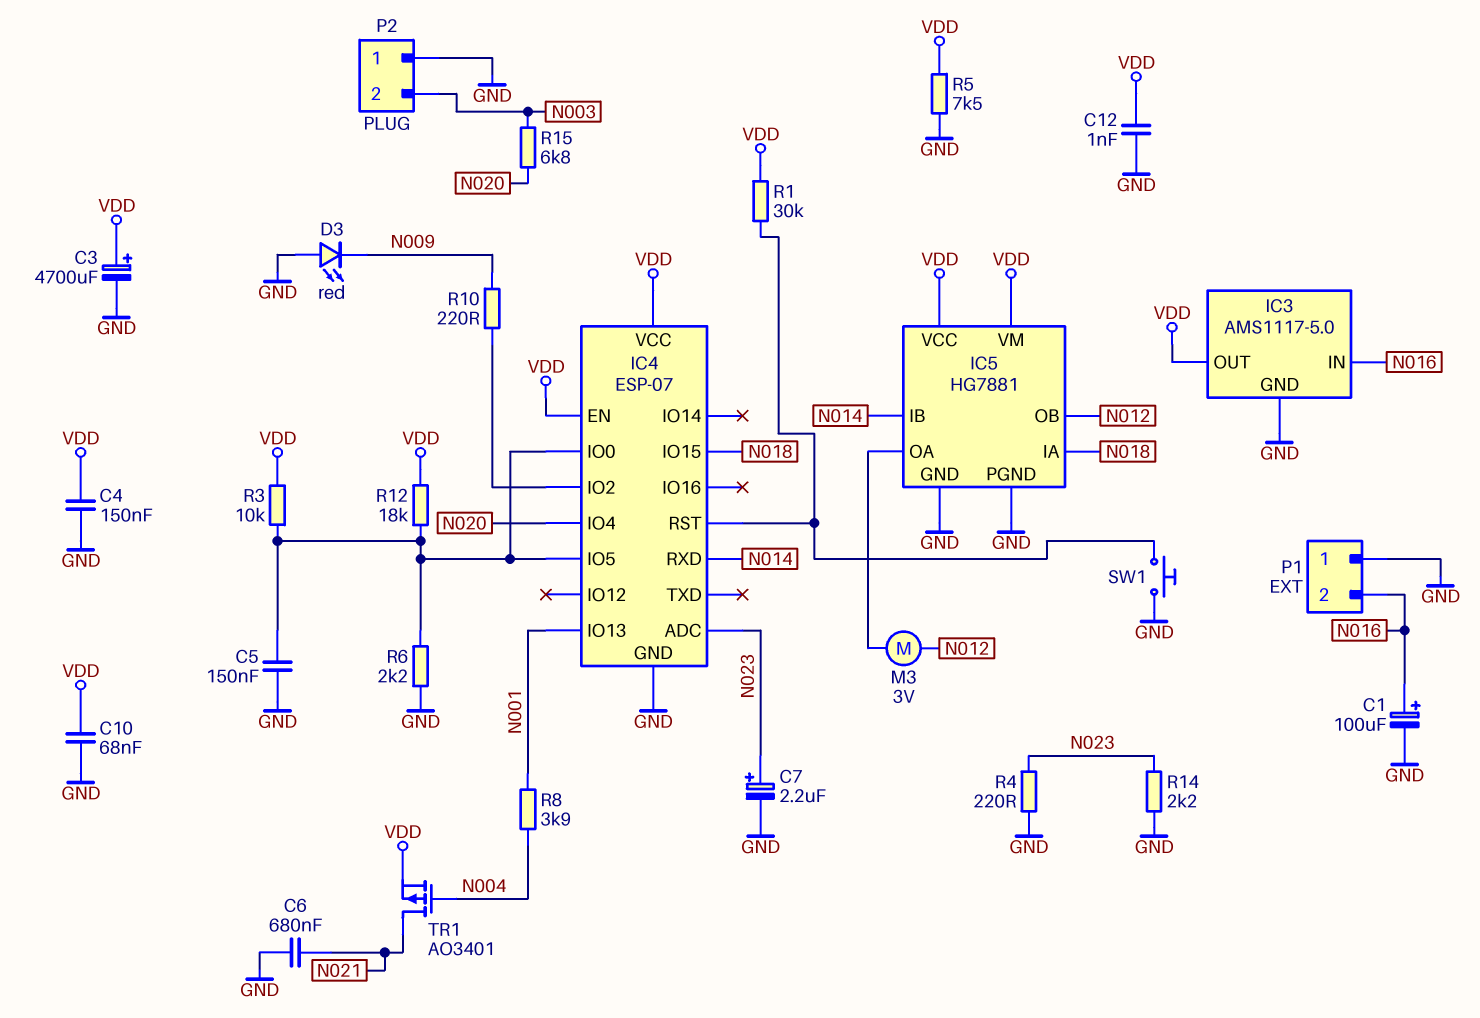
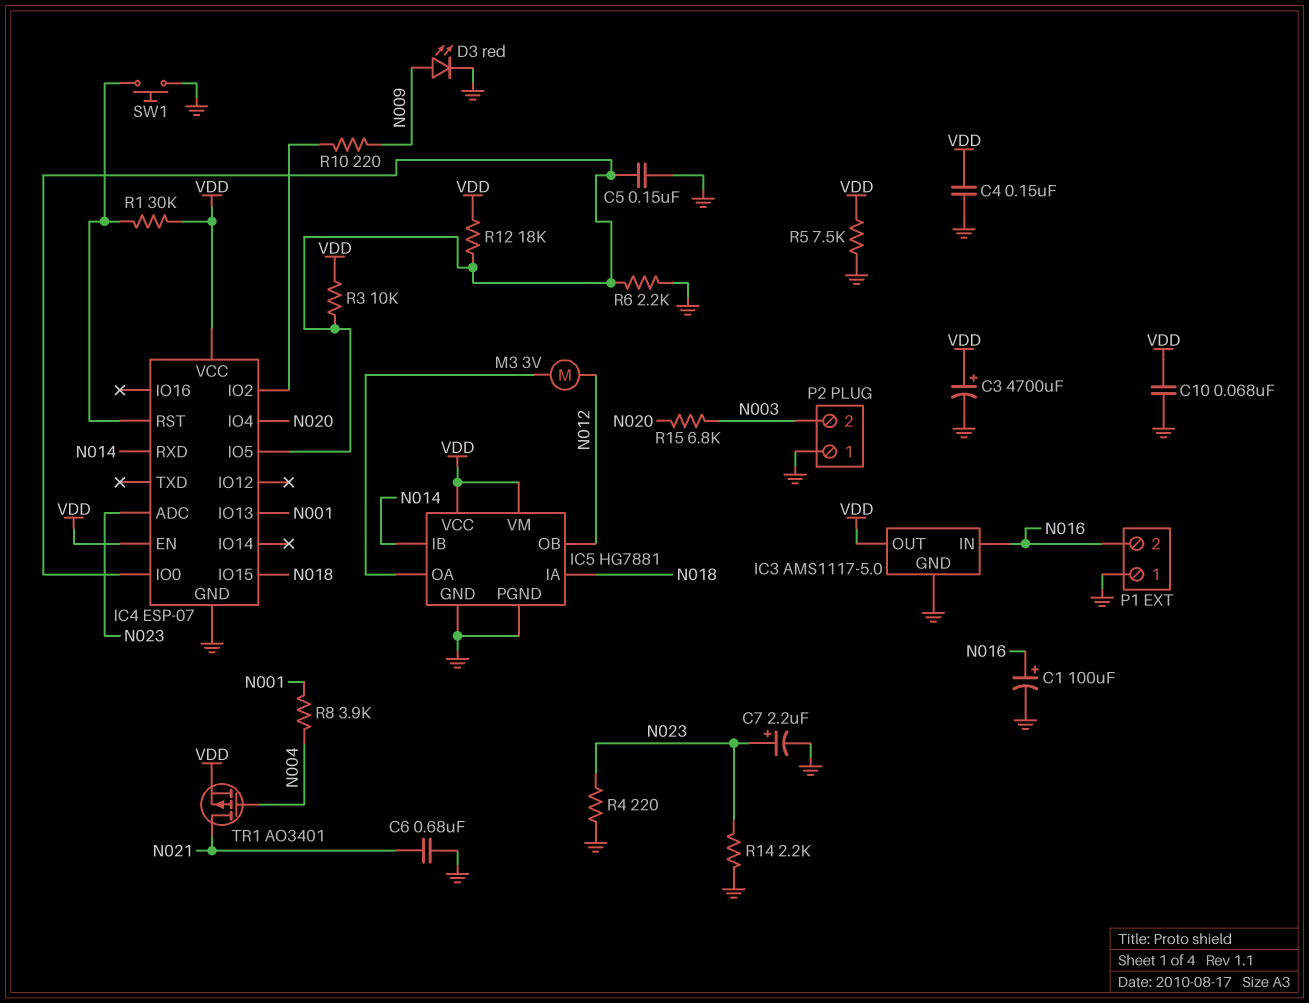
C12: 1nF (GND, VDD) -> none
D3: LED red (A GND, K N009) -> LED red (A N009, K GND)

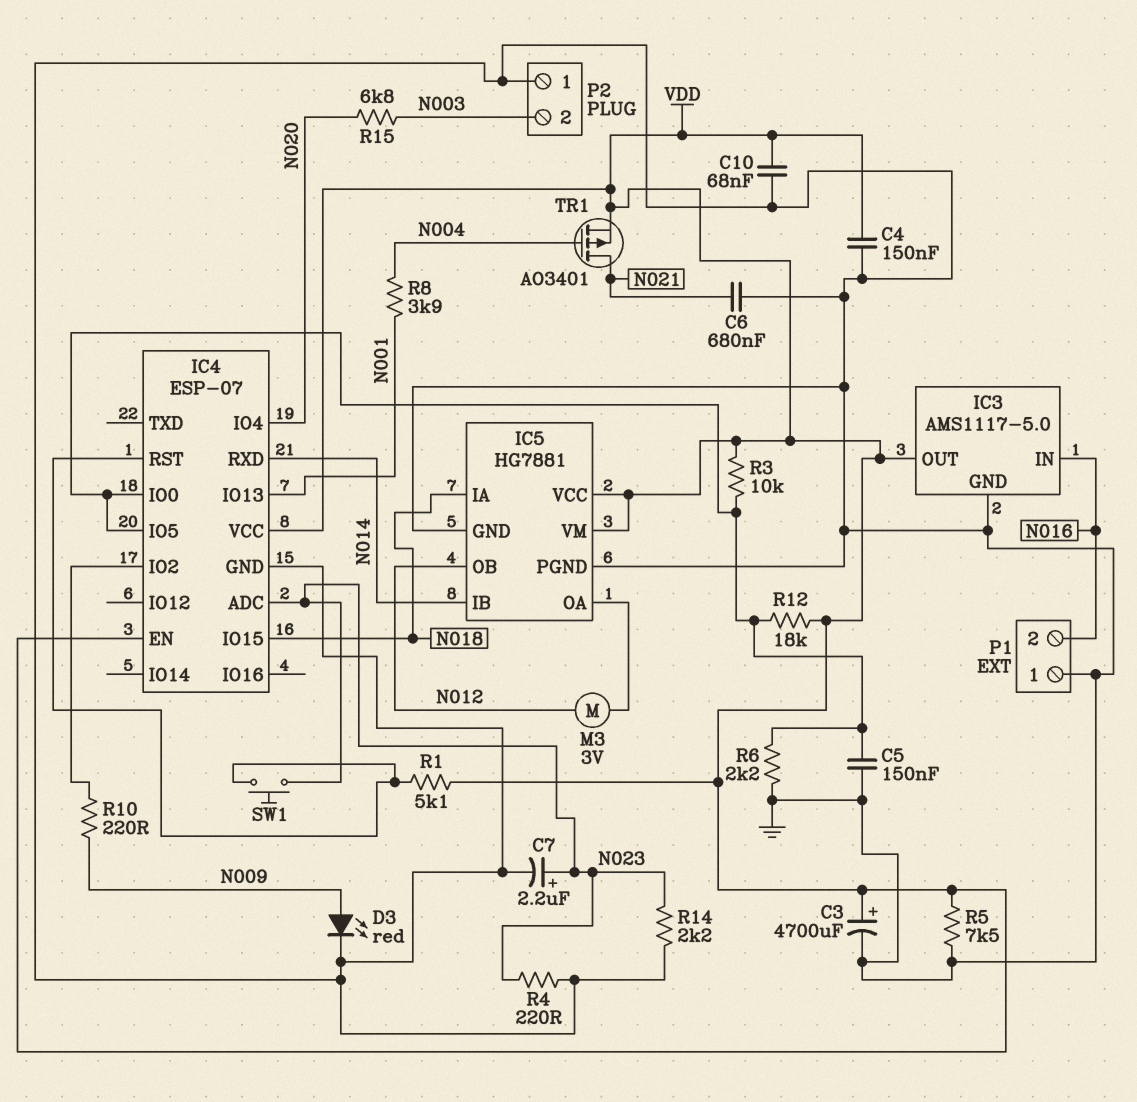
C1: 100uF (plus N016, minus GND) -> none
R1: 30k (IC4/RST, VDD) -> 5.1k (IC4/RST, VDD)
SW1: button (GND, IC4/RST) -> button (IC4/RST, N023)

